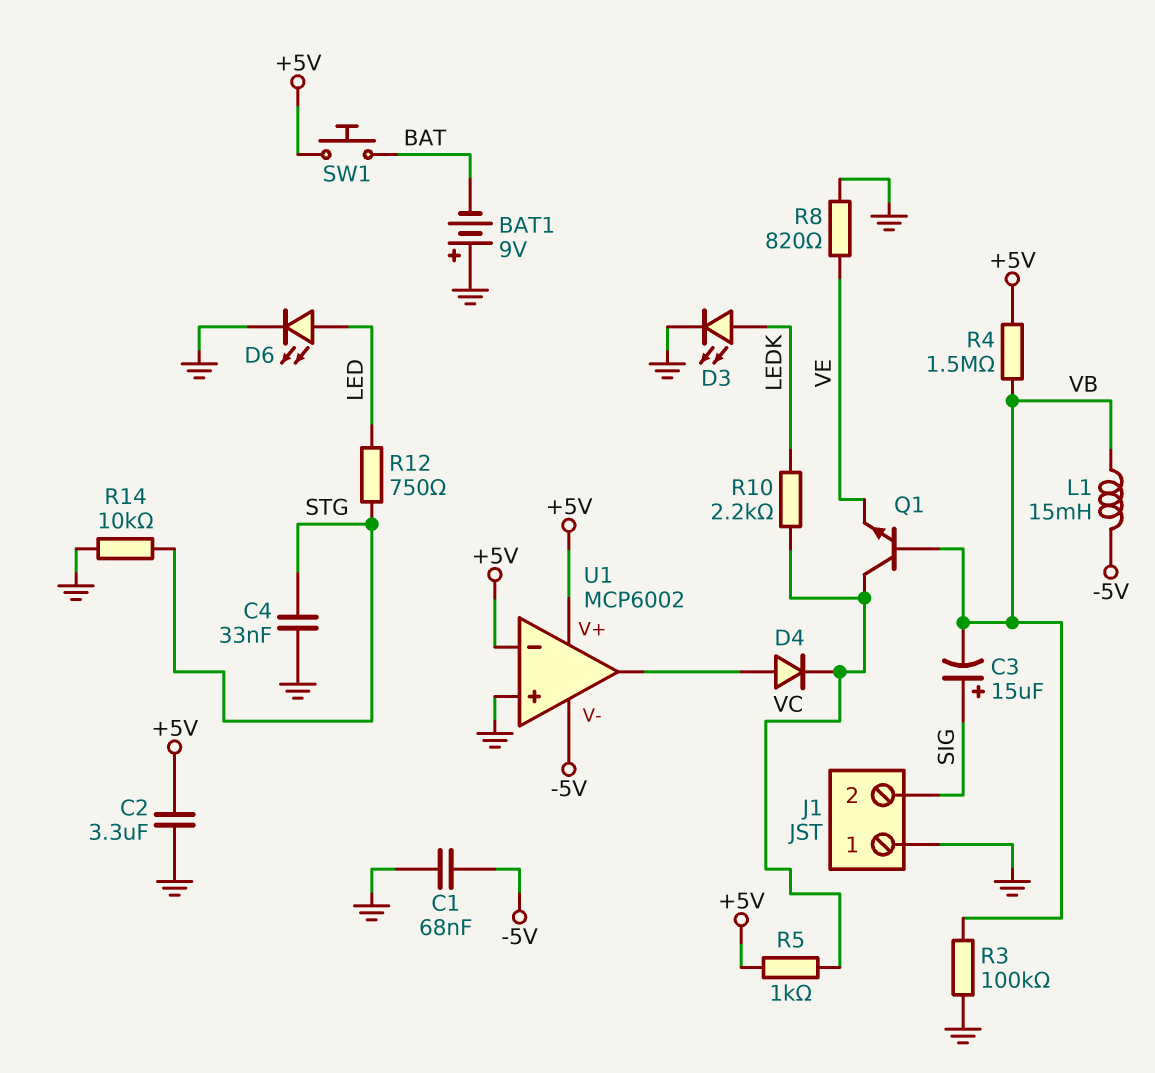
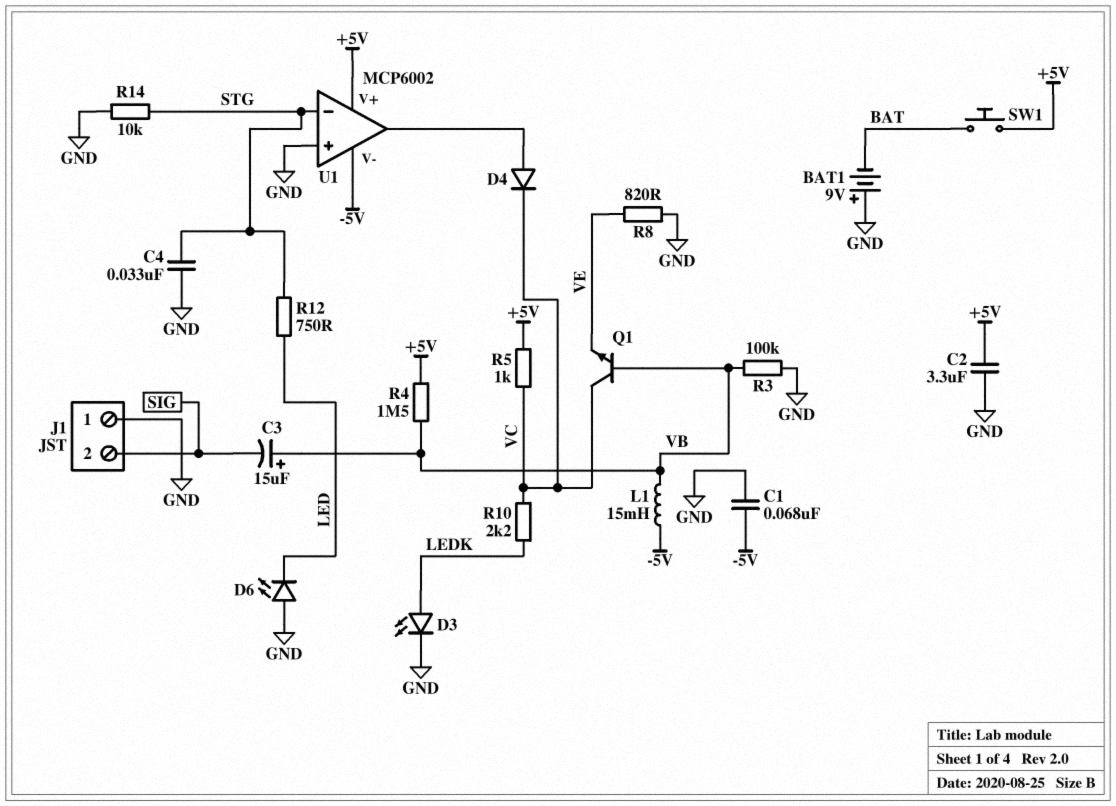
C3: 15uF (plus SIG, minus VB) -> 15uF (plus VB, minus SIG)
D6: LED (A LED, K GND) -> LED (A GND, K LED)
U1 pin in-: +5V -> STG

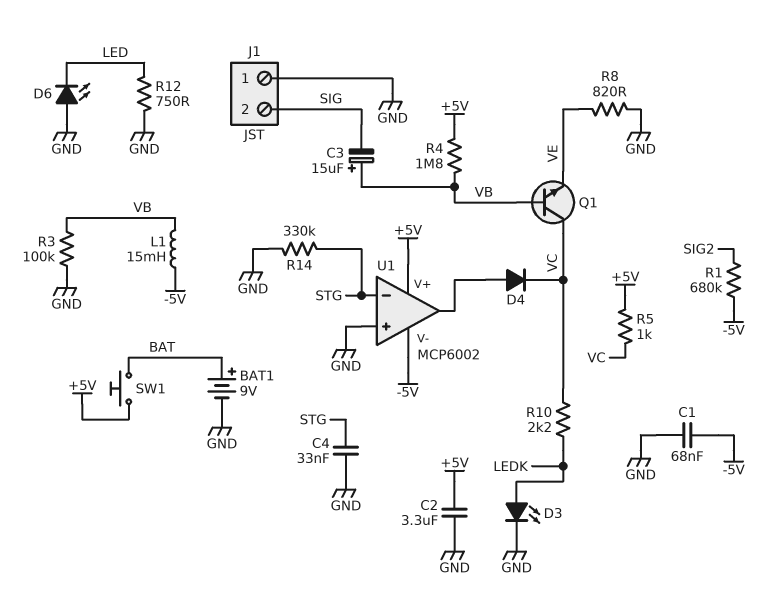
BAT1: 9V (plus GND, minus BAT) -> 9V (plus BAT, minus GND)
R1: none -> 680k (-5V, SIG2)
R4: 1.5M (+5V, VB) -> 1.8M (+5V, VB)
R12: 750 (LED, STG) -> 750 (GND, LED)
R14: 10k (GND, STG) -> 330k (GND, STG)

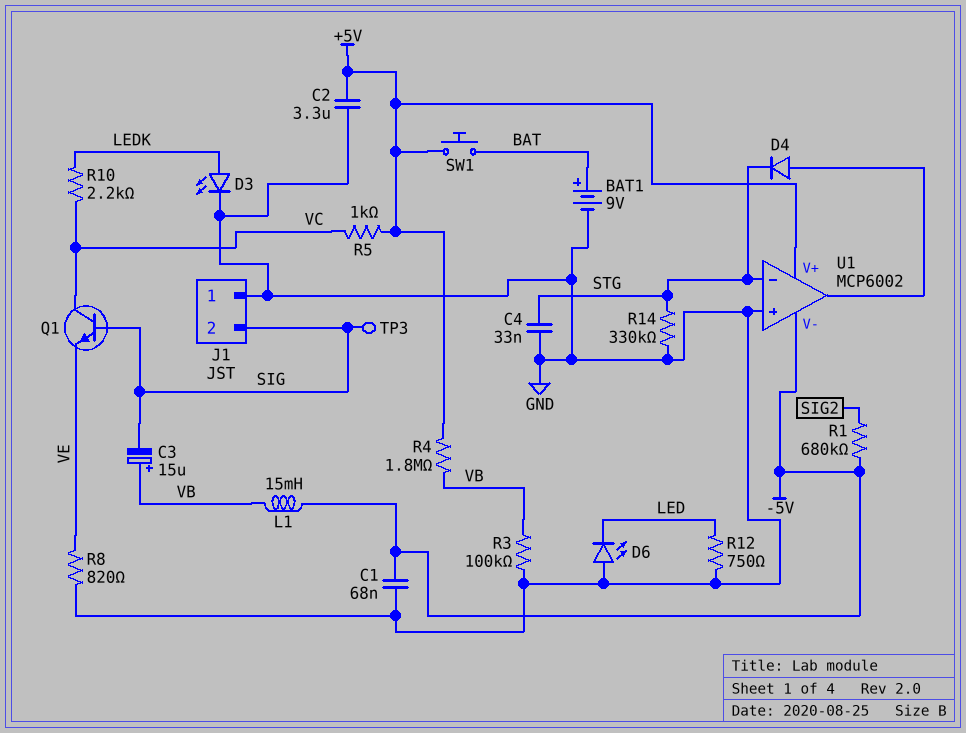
D4: diode (A U1/out, K VC) -> diode (A U1/out, K STG)
Q1: NPN (B VB, C VC, E VE) -> NPN (B SIG, C VC, E VE)
TP3: none -> test point (SIG)

